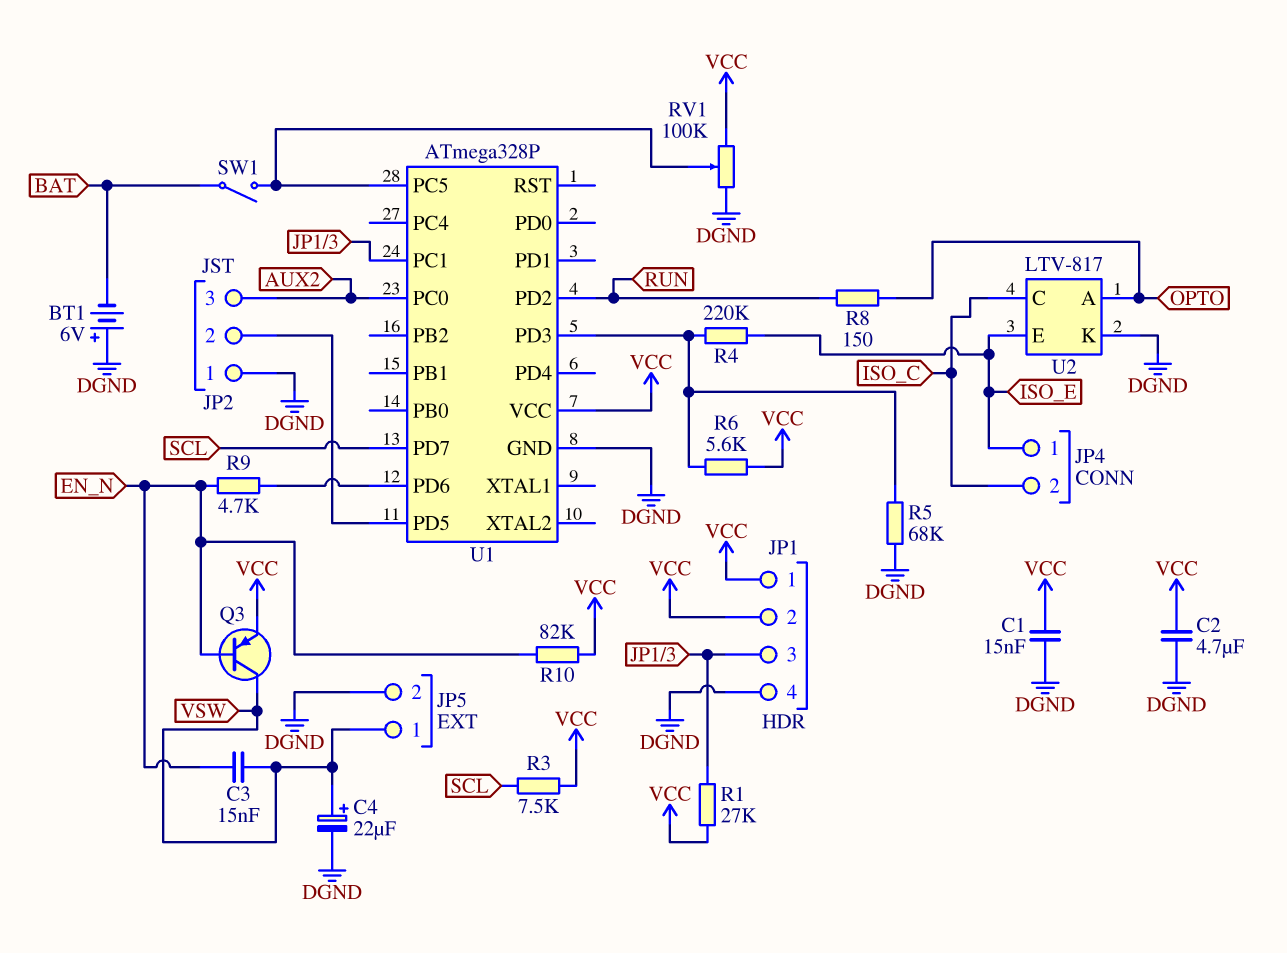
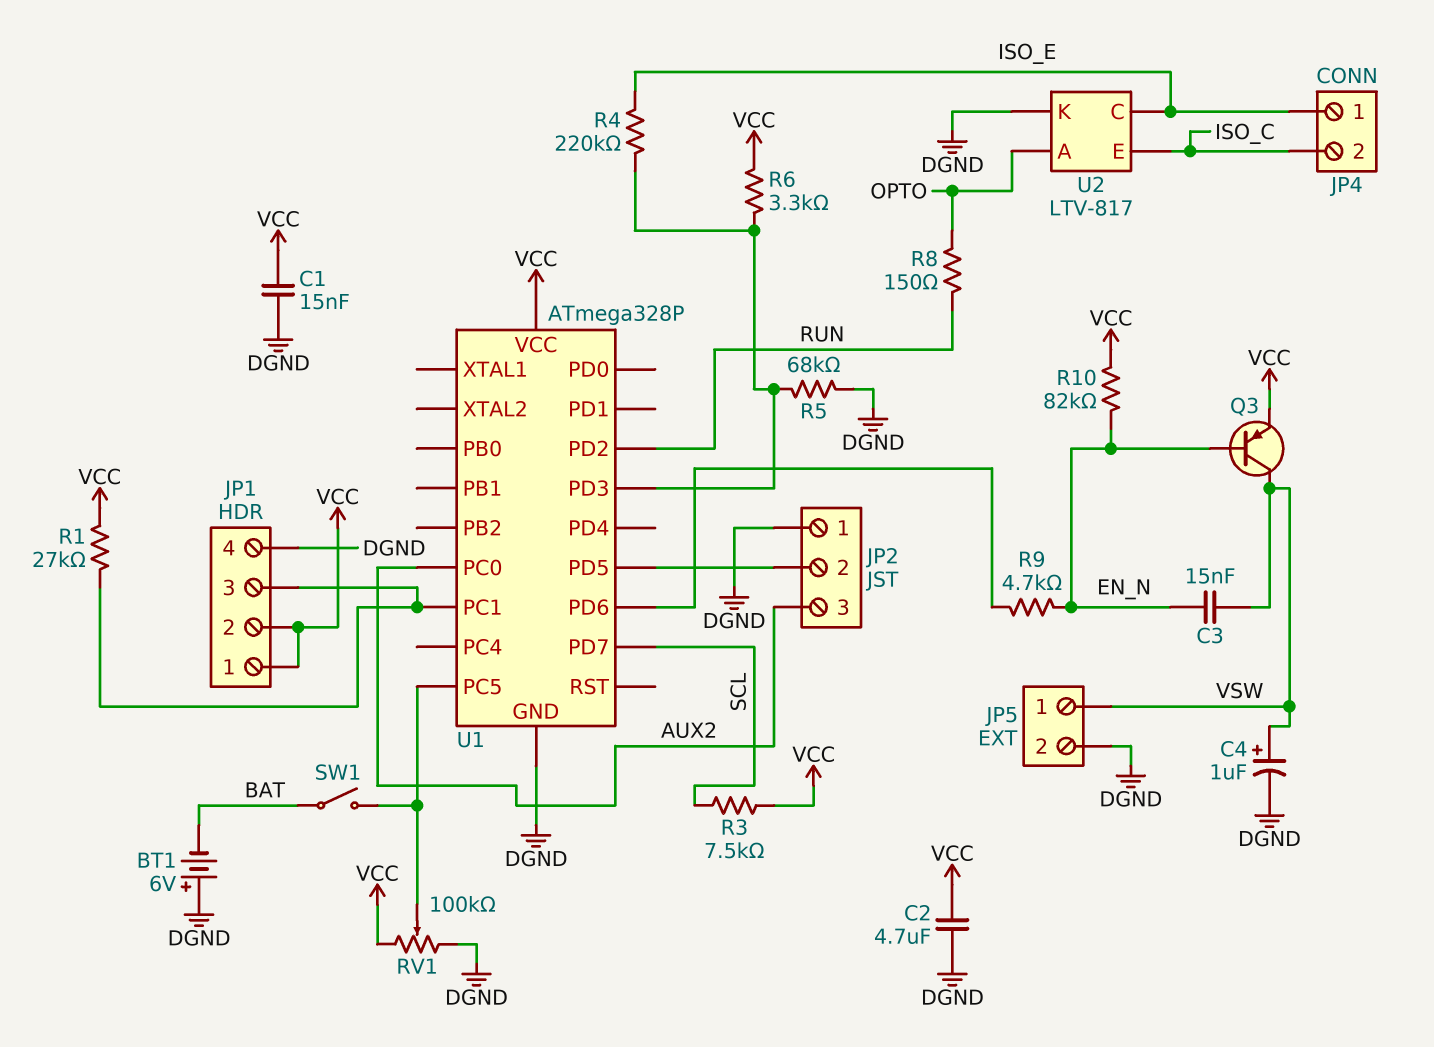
C4: 22uF (plus VSW, minus DGND) -> 1uF (plus VSW, minus DGND)
R6: 5.6k (U1/PD3, VCC) -> 3.3k (U1/PD3, VCC)
U2 pin C: ISO_C -> ISO_E
U2 pin E: ISO_E -> ISO_C

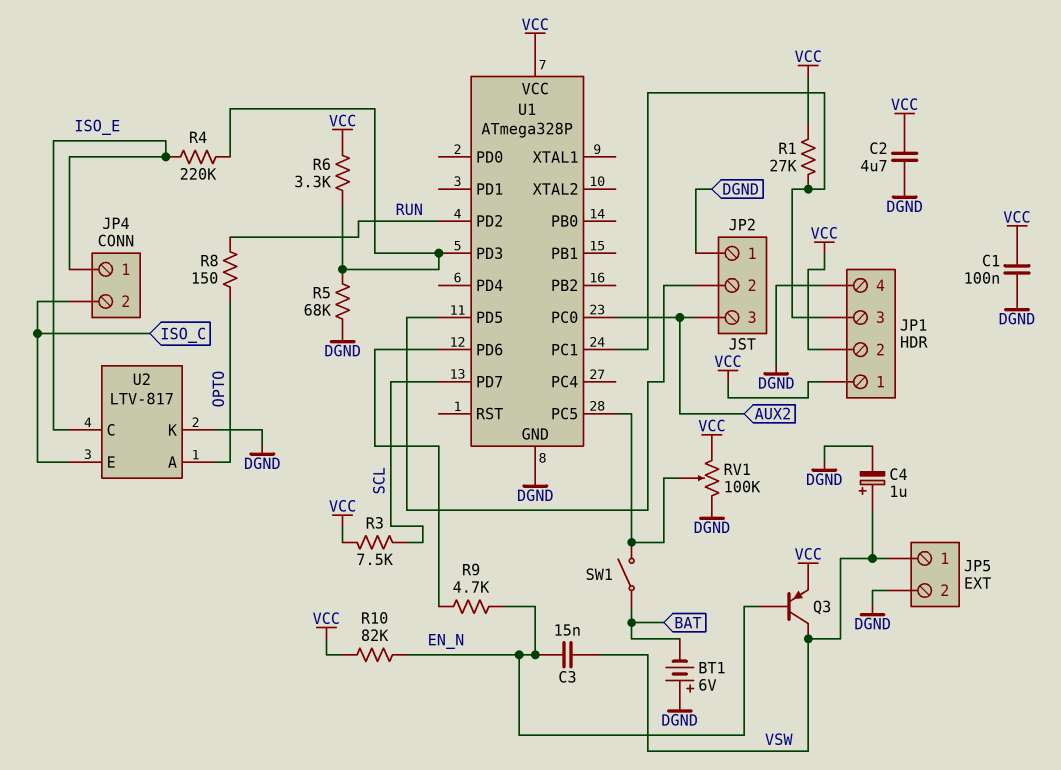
C1: 15nF (DGND, VCC) -> 100nF (DGND, VCC)

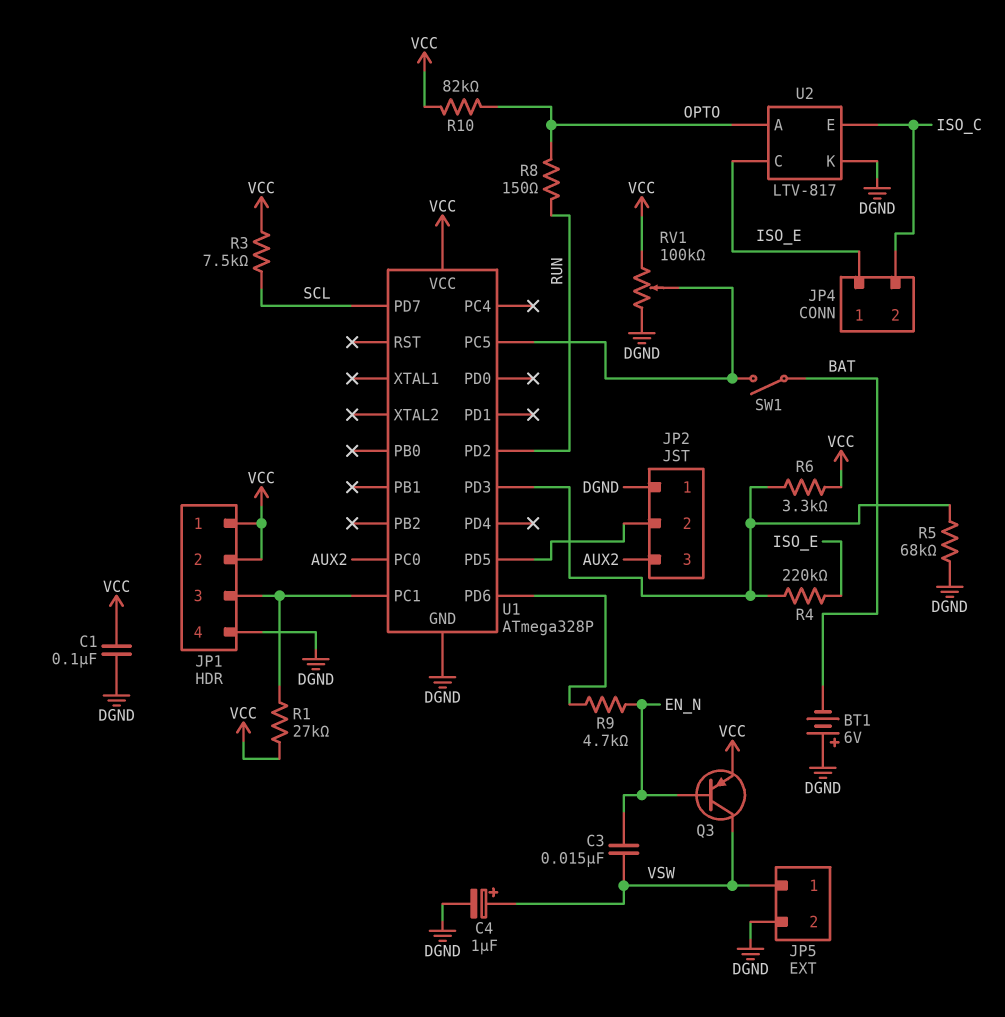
C2: 4.7uF (DGND, VCC) -> none
R10: 82k (EN_N, VCC) -> 82k (OPTO, VCC)

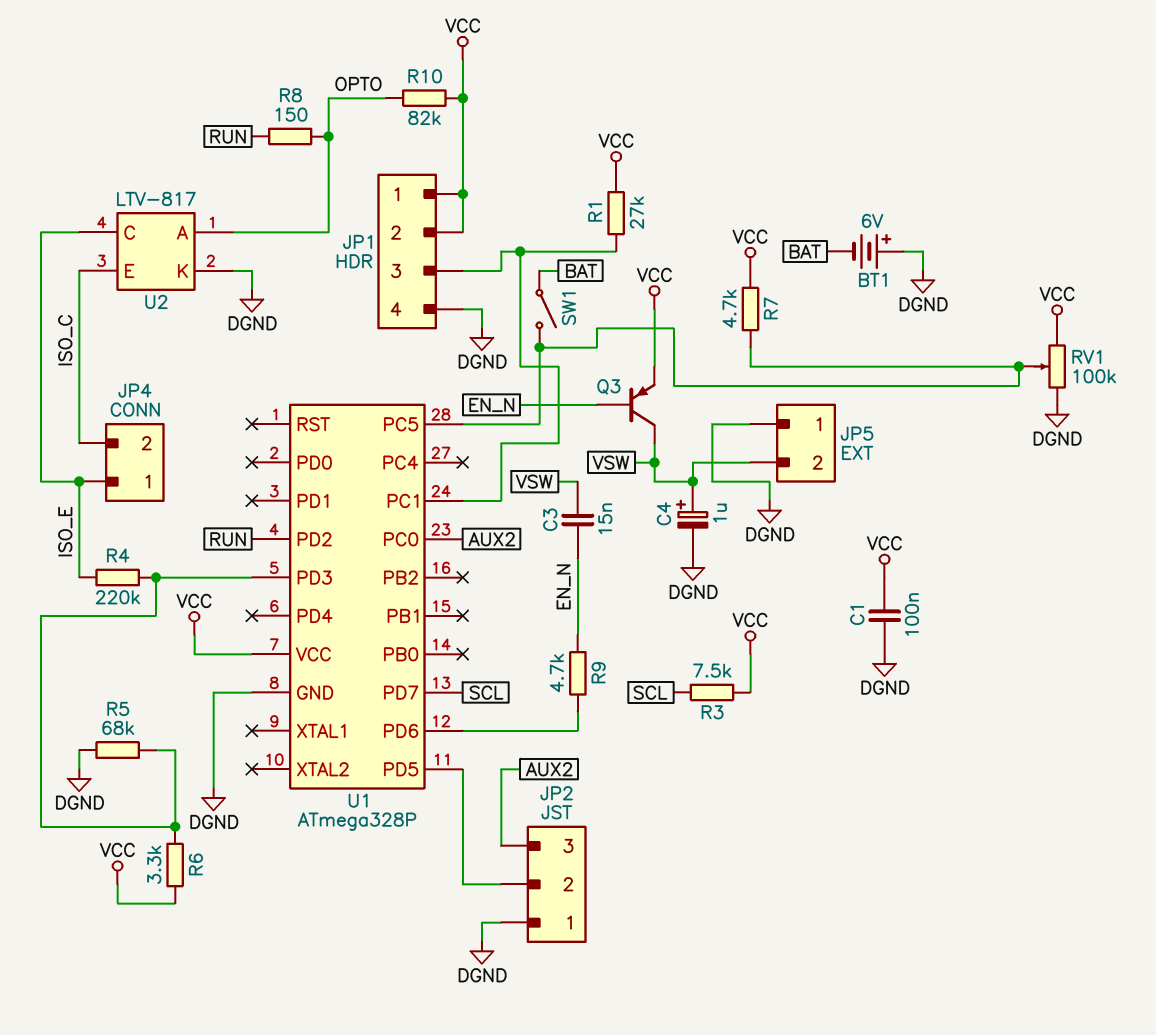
JP5 pin 1: VSW -> DGND
JP5 pin 2: DGND -> VSW
R7: none -> 4.7k (U1/PC5, VCC)

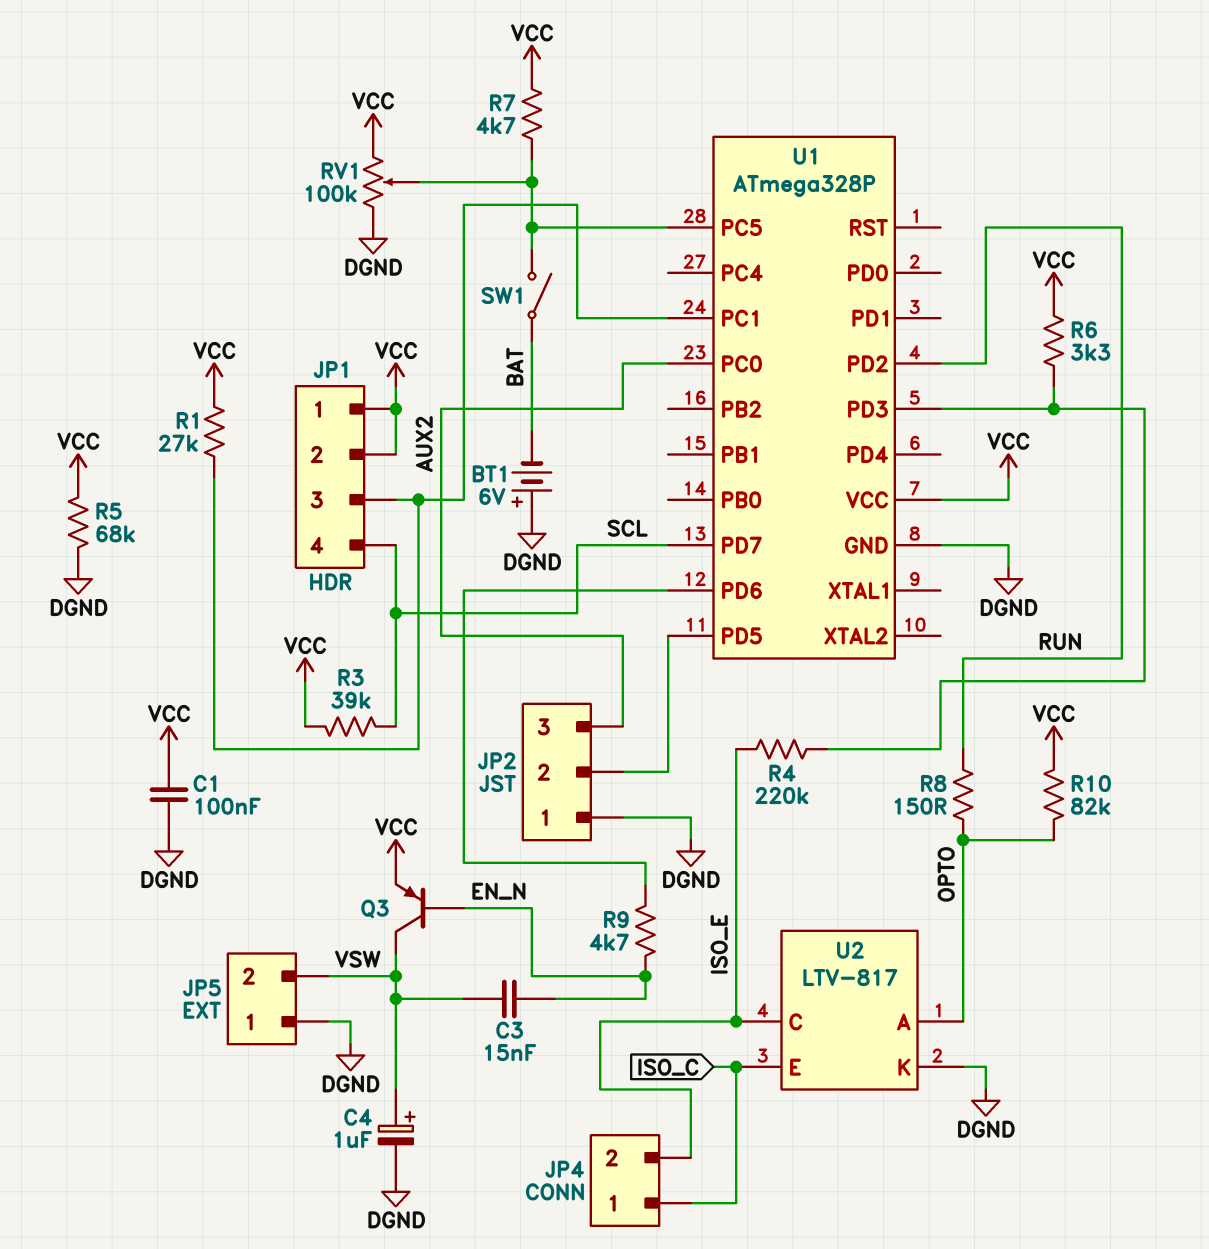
JP1 pin 4: DGND -> SCL
JP4 pin 1: ISO_E -> ISO_C
JP4 pin 2: ISO_C -> ISO_E
R3: 7.5k (SCL, VCC) -> 39k (SCL, VCC)
R5: 68k (DGND, U1/PD3) -> 68k (DGND, VCC)

